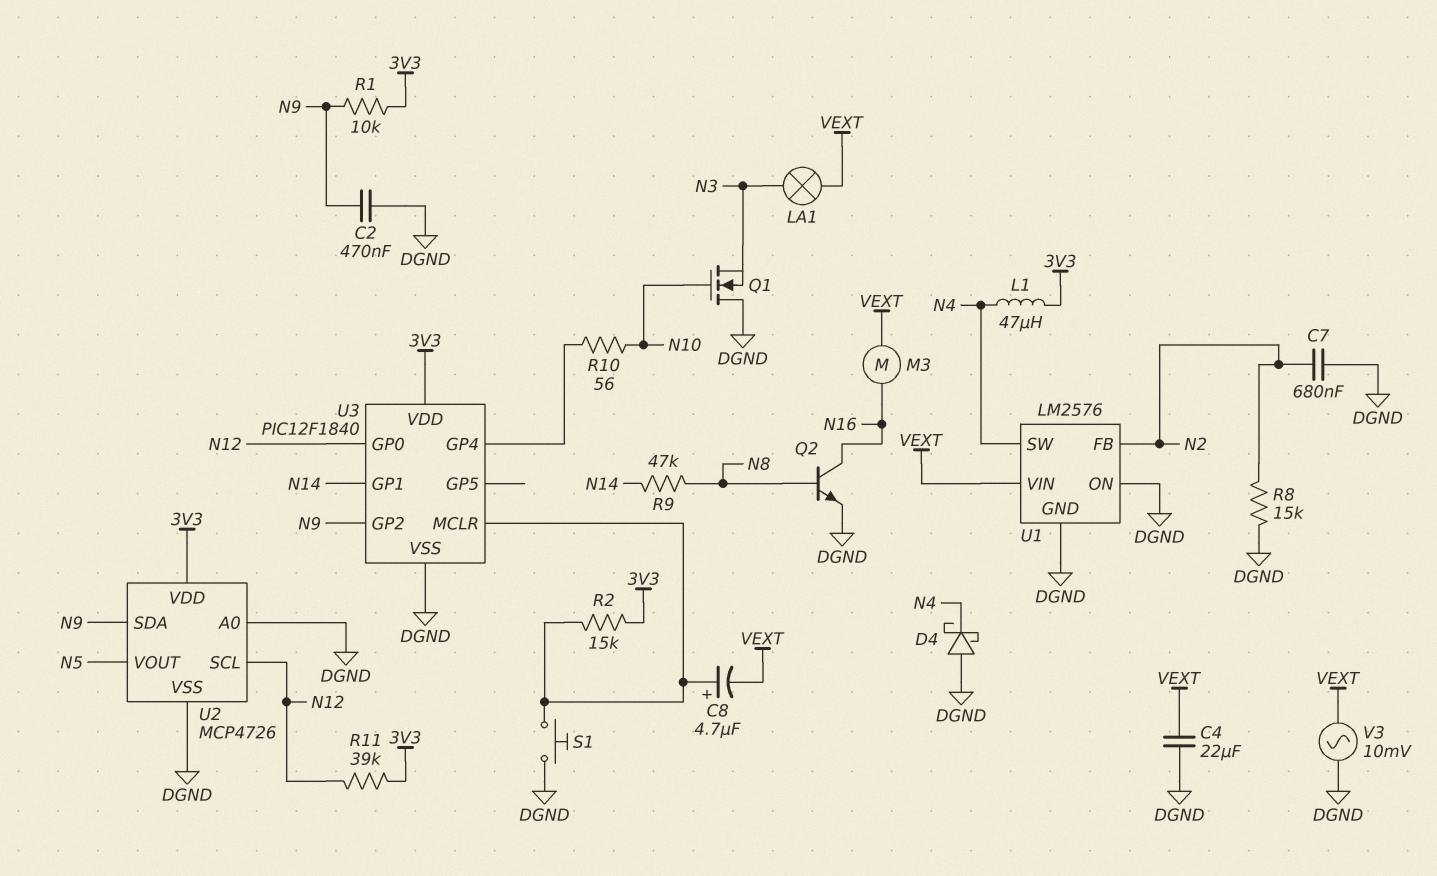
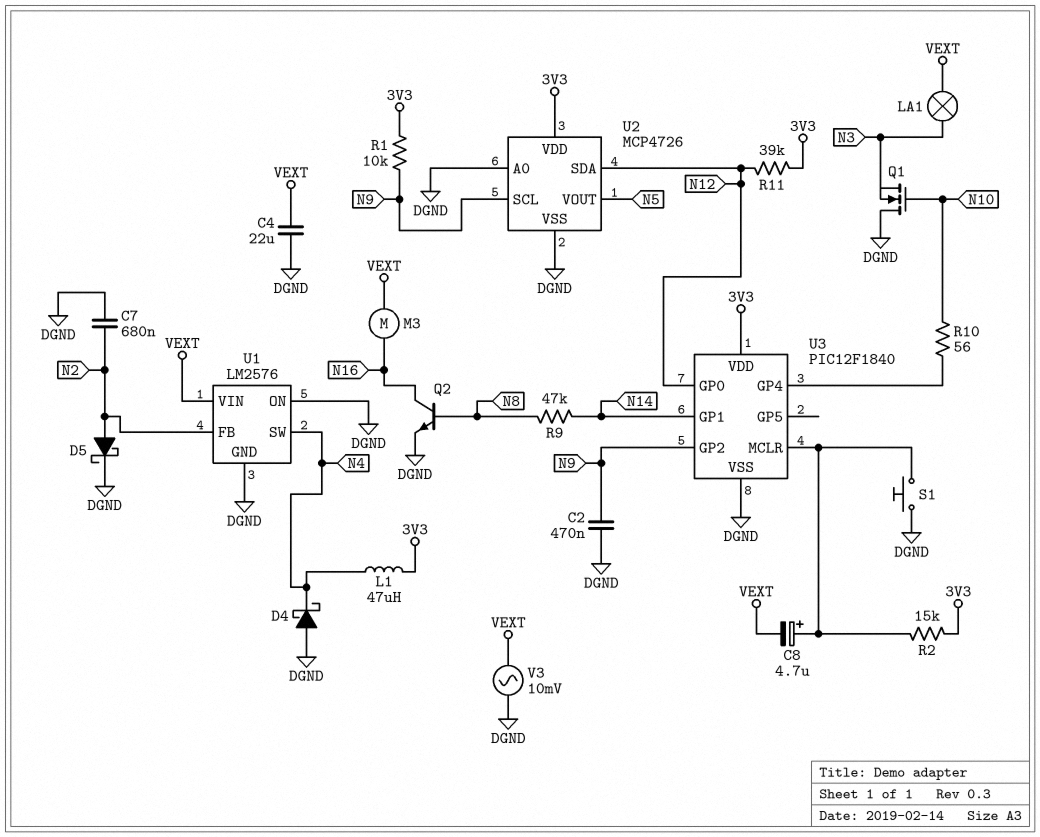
D5: none -> schottky (A N2, K DGND)
R8: 15k (DGND, N2) -> none
U2 pin SCL: N12 -> N9
U2 pin SDA: N9 -> N12

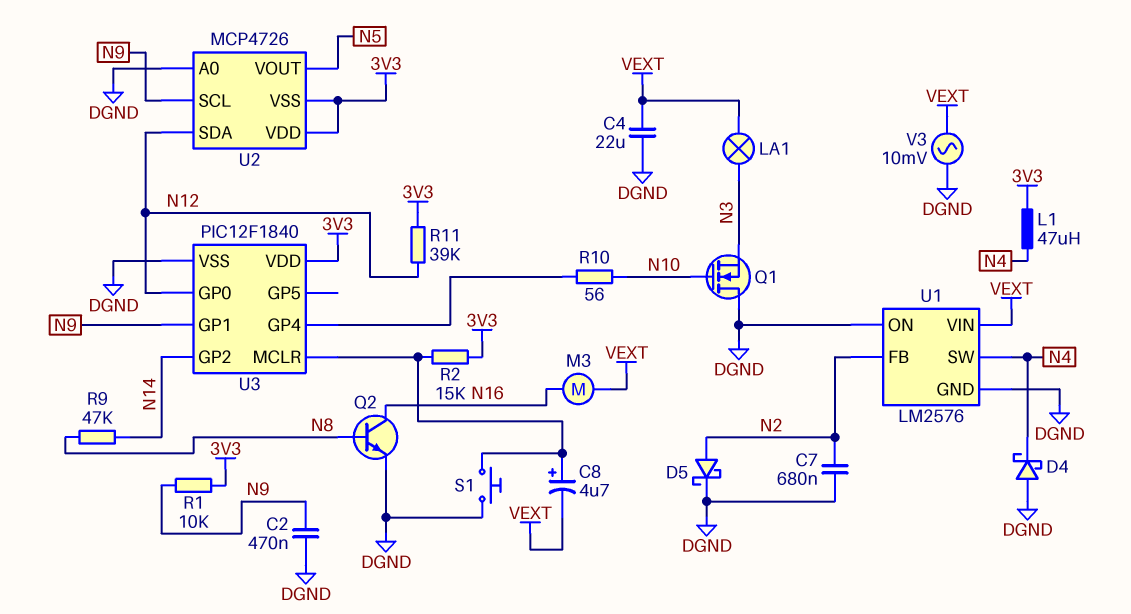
U2 pin VSS: DGND -> 3V3
U3 pin GP1: N14 -> N9
U3 pin GP2: N9 -> N14

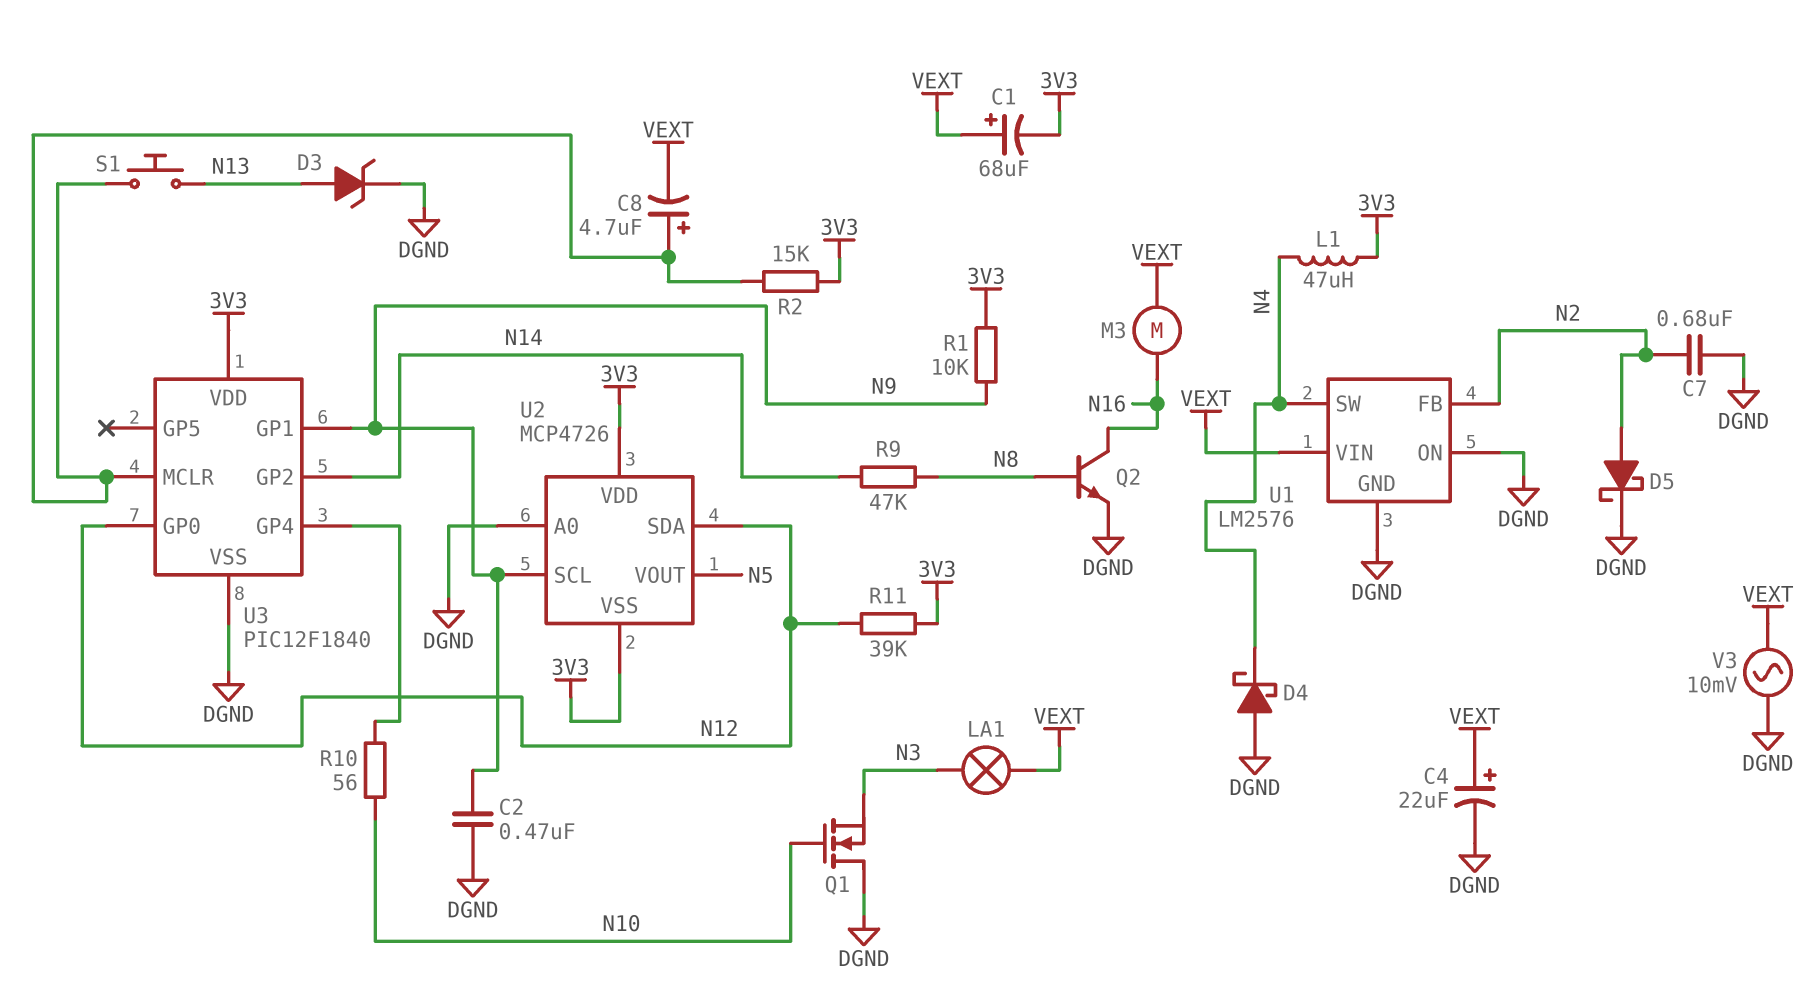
C1: none -> 68uF (plus VEXT, minus 3V3)
C4: 22uF (DGND, VEXT) -> 22uF (plus VEXT, minus DGND)
D3: none -> zener (A N13, K DGND)
S1: button (DGND, U3/MCLR) -> button (N13, U3/MCLR)

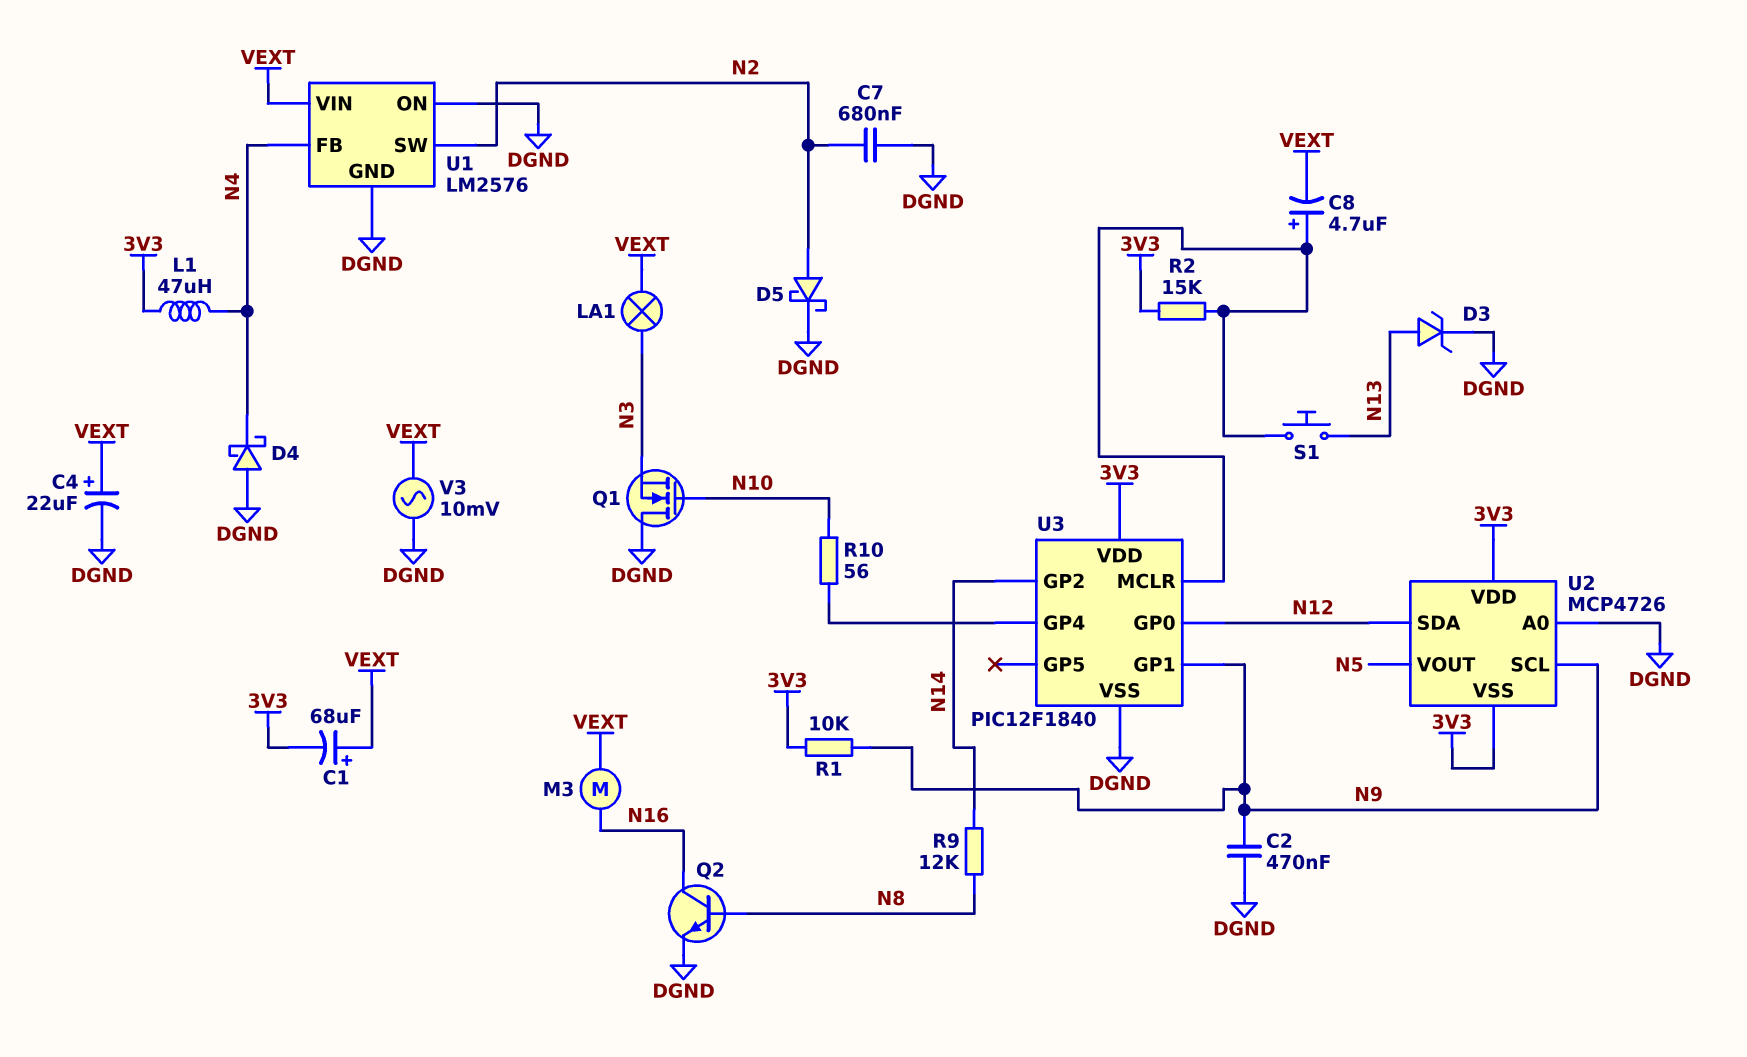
R9: 47k (N8, N14) -> 12k (N8, N14)
R11: 39k (3V3, N12) -> none
U1 pin FB: N2 -> N4
U1 pin SW: N4 -> N2

